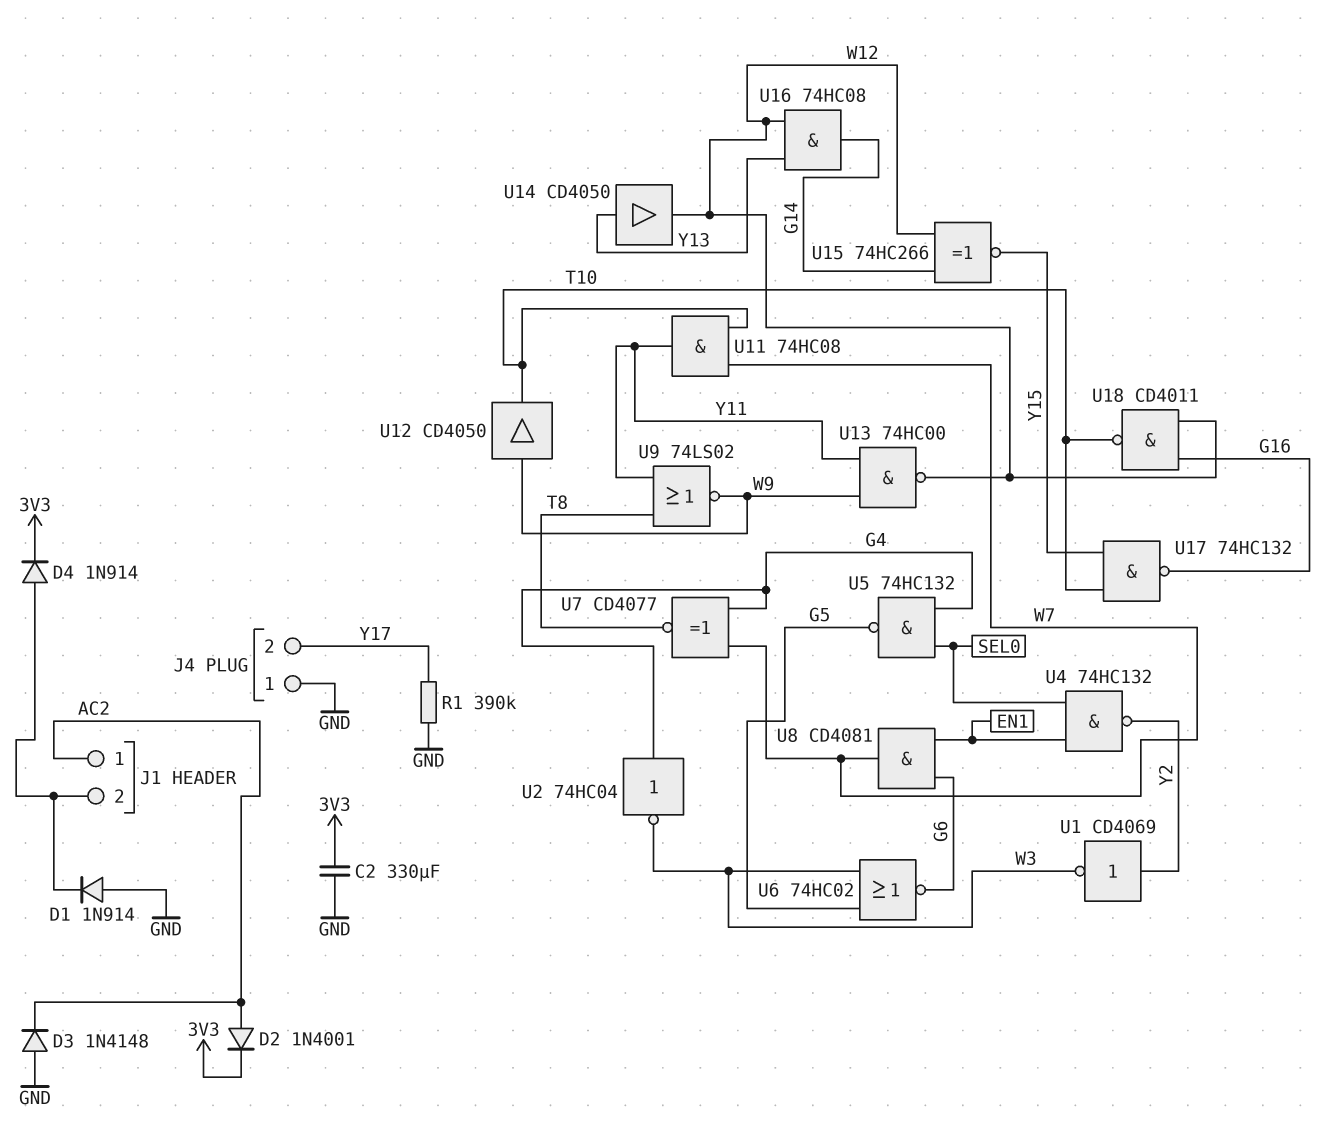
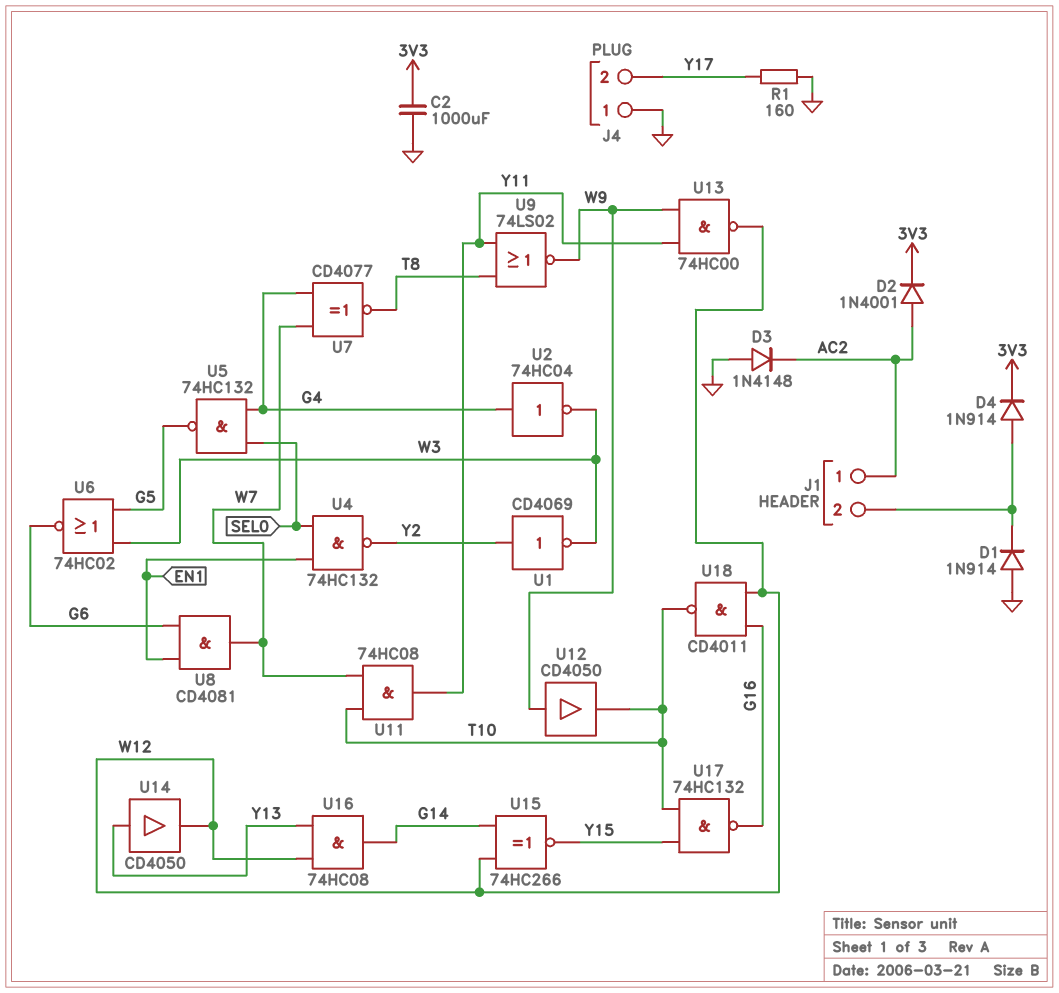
C2: 330uF (3V3, GND) -> 1000uF (3V3, GND)
R1: 390k (GND, Y17) -> 160 (GND, Y17)

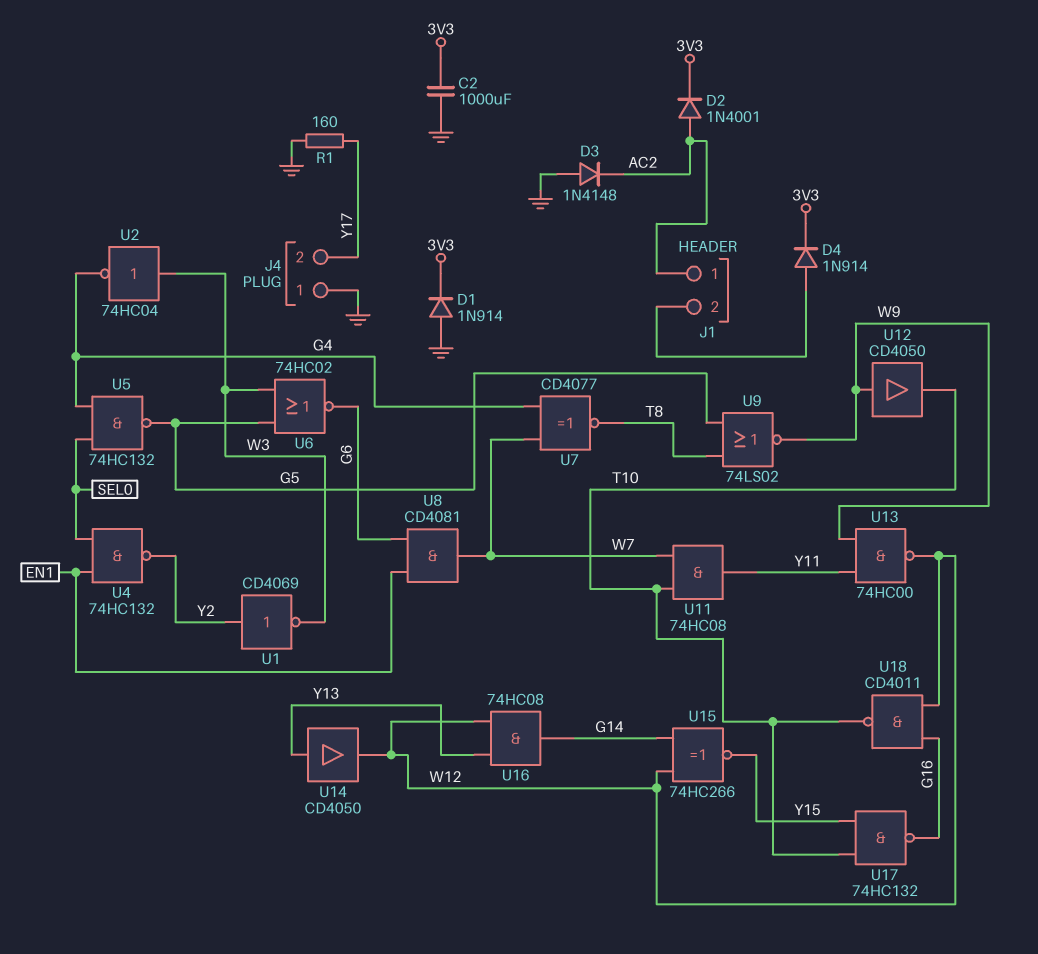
D1: diode 1N914 (A GND, K J1/2) -> diode 1N914 (A GND, K 3V3)
U2: NOT 74HC04 (in G4, out W3) -> NOT 74HC04 (in W3, out G4)
U9: NOR 74LS02 (in T8, in Y11, out W9) -> NOR 74LS02 (in G5, in T8, out W9)

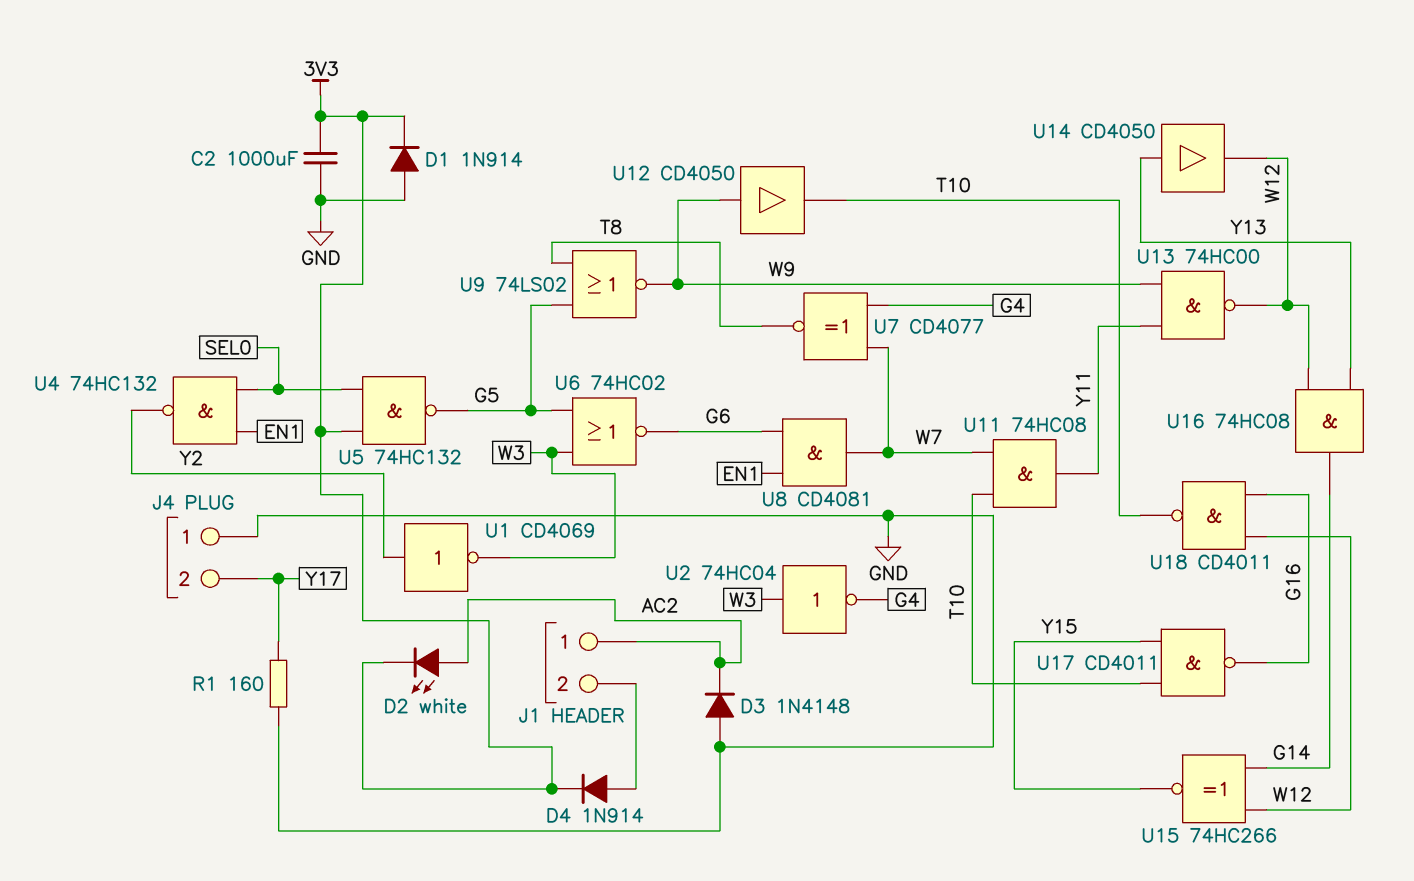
D2: diode 1N4001 (A AC2, K 3V3) -> LED white (A AC2, K 3V3)
U5: NAND 74HC132 (in G4, in SEL0, out G5) -> NAND 74HC132 (in 3V3, in SEL0, out G5)
U17: NAND 74HC132 (in T10, in Y15, out G16) -> NAND CD4011 (in T10, in Y15, out G16)

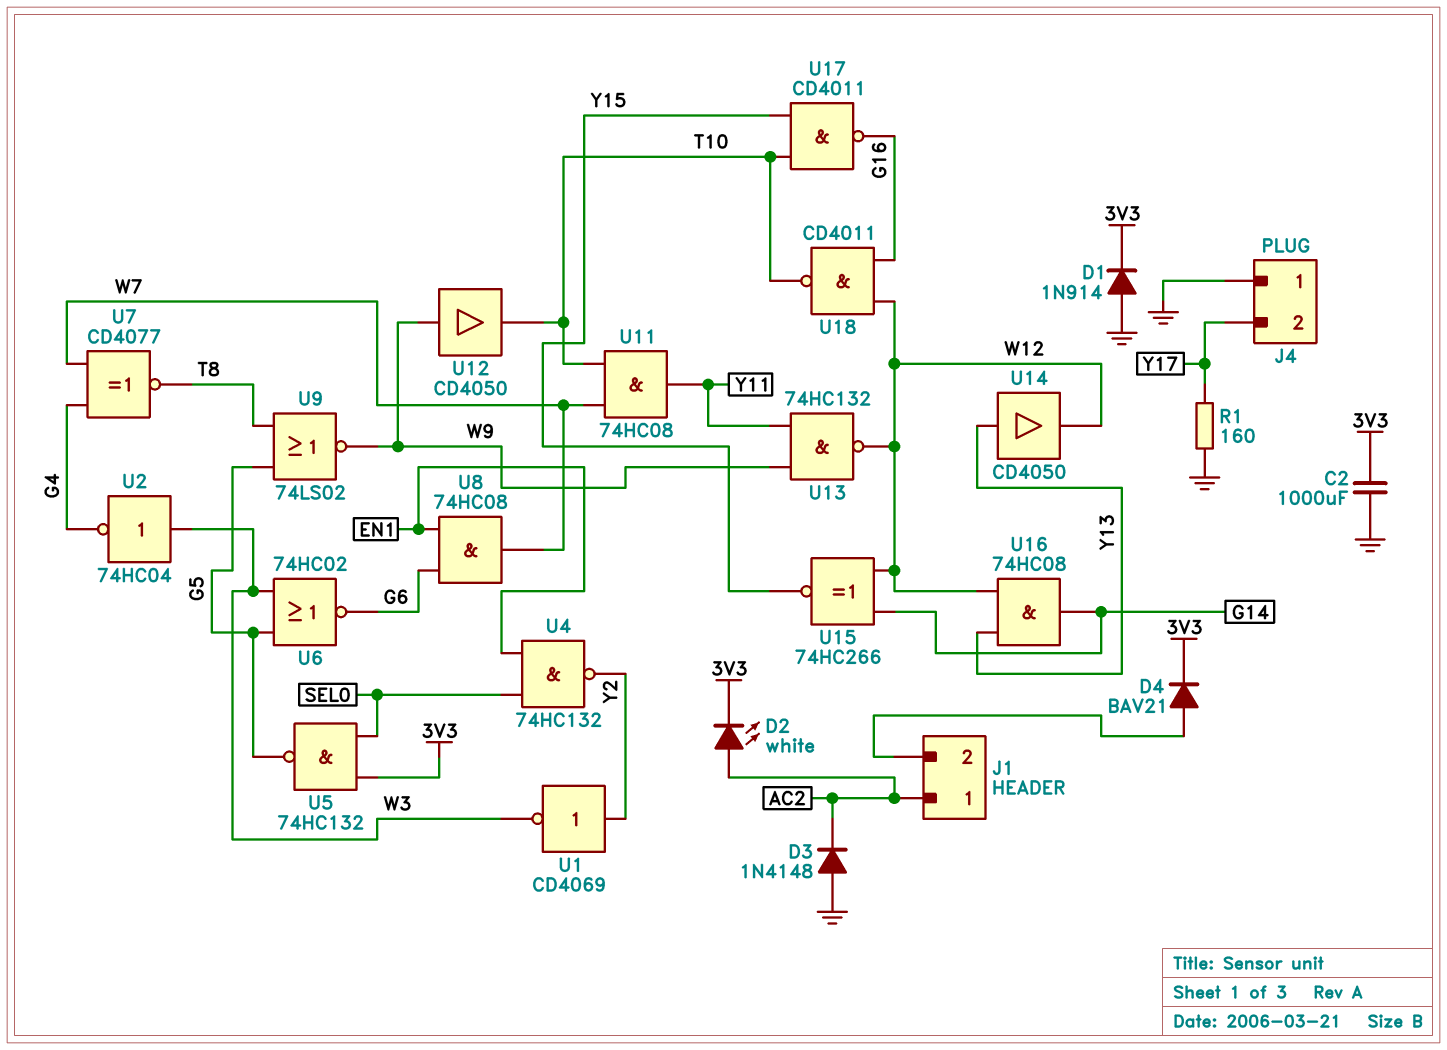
D4: diode 1N914 (A J1/2, K 3V3) -> diode BAV21 (A J1/2, K 3V3)
U8: AND CD4081 (in EN1, in G6, out W7) -> AND 74HC08 (in EN1, in G6, out W7)
U13: NAND 74HC00 (in W9, in Y11, out W12) -> NAND 74HC132 (in W9, in Y11, out W12)

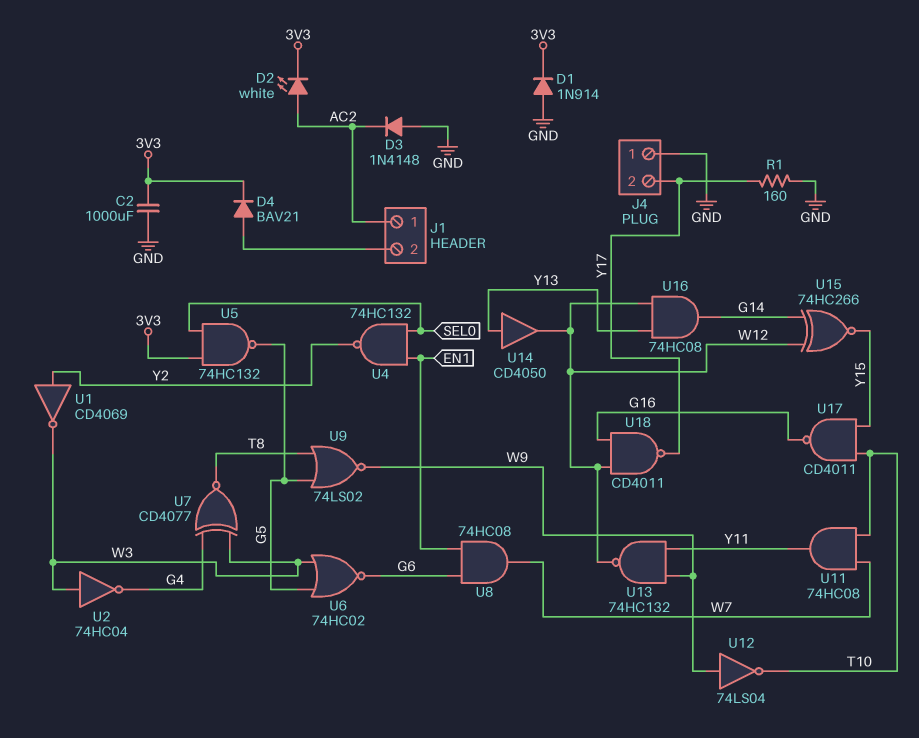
U7: XNOR CD4077 (in G4, in W7, out T8) -> XNOR CD4077 (in G4, in W3, out T8)
U12: buffer CD4050 (in W9, out T10) -> NOT 74LS04 (in W9, out T10)
U18: NAND CD4011 (in G16, in W12, out T10) -> NAND CD4011 (in G16, in W12, out Y17)

